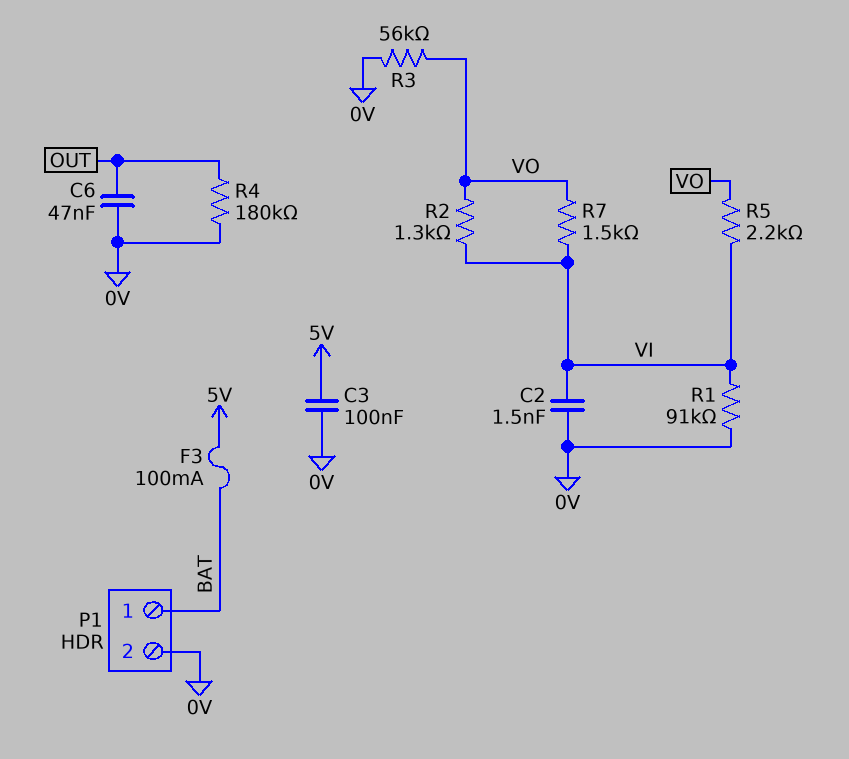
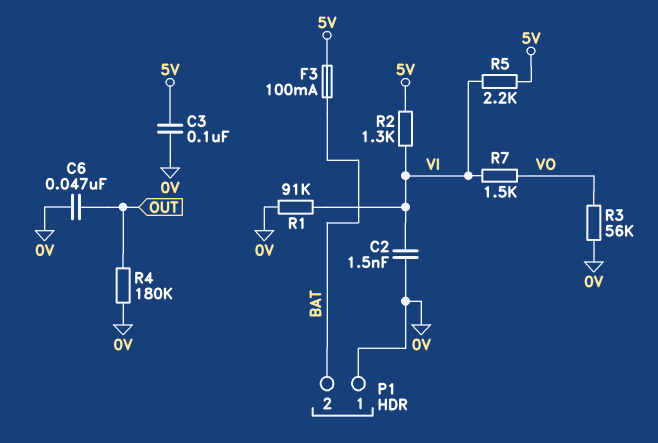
P1 pin 1: BAT -> 0V
P1 pin 2: 0V -> BAT
R2: 1.3k (VI, VO) -> 1.3k (5V, VI)
R5: 2.2k (VI, VO) -> 2.2k (5V, VI)

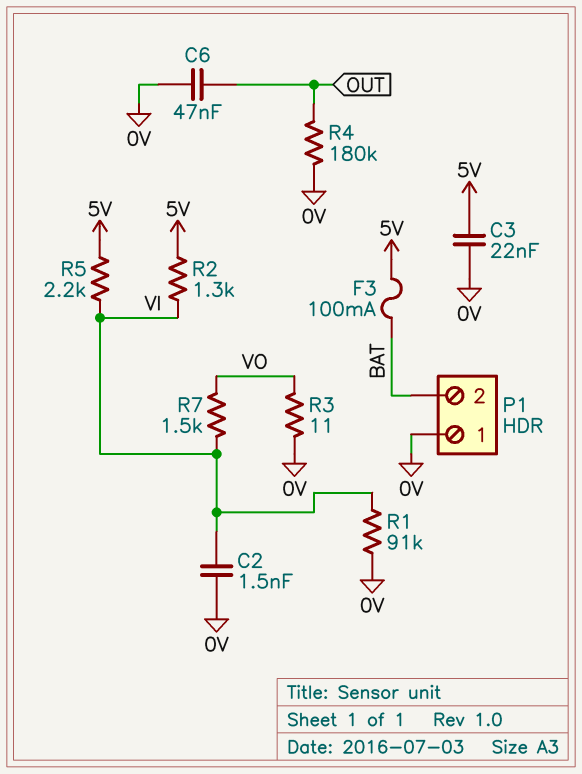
C3: 100nF (0V, 5V) -> 22nF (0V, 5V)
R3: 56k (0V, VO) -> 11 (0V, VO)

